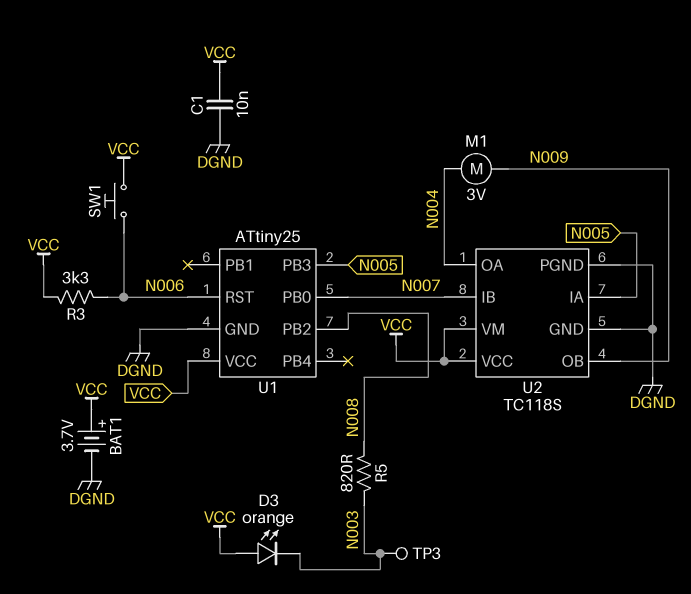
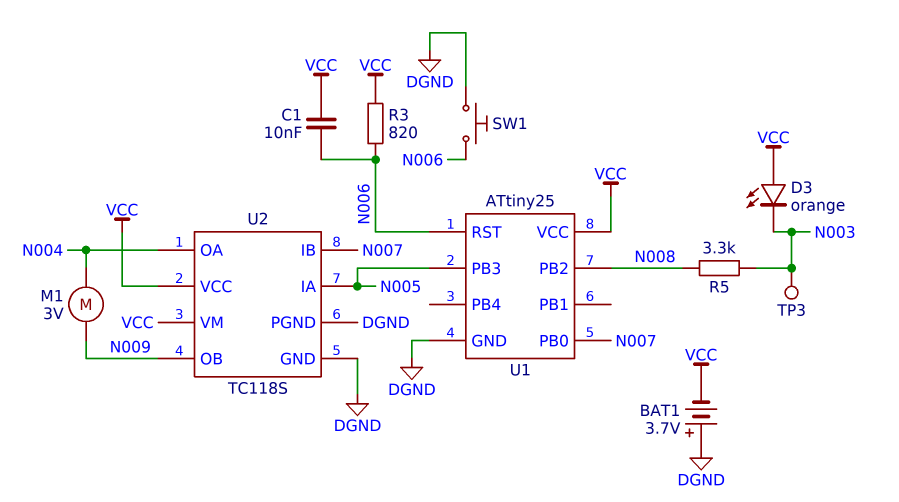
BAT1: 3.7V (plus VCC, minus DGND) -> 3.7V (plus DGND, minus VCC)
C1: 10nF (DGND, VCC) -> 10nF (N006, VCC)
R3: 3.3k (N006, VCC) -> 820 (N006, VCC)
R5: 820 (N003, N008) -> 3.3k (N003, N008)
SW1: button (N006, VCC) -> button (DGND, N006)

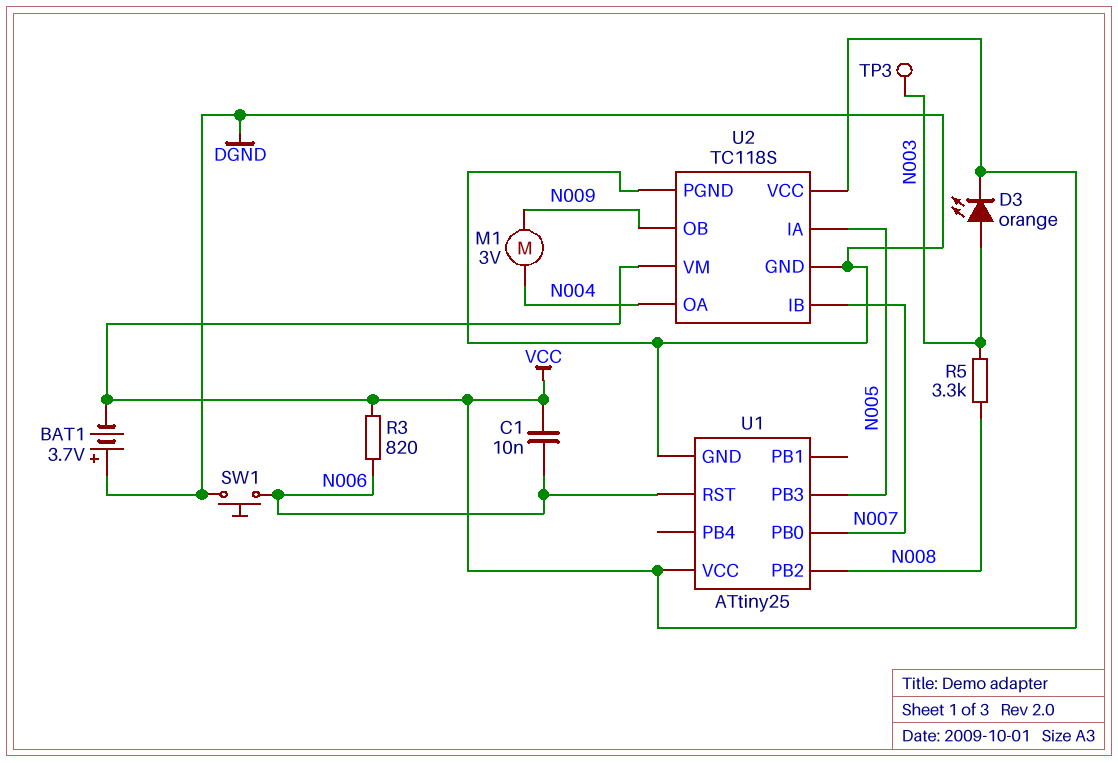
D3: LED orange (A VCC, K N003) -> LED orange (A N003, K VCC)

